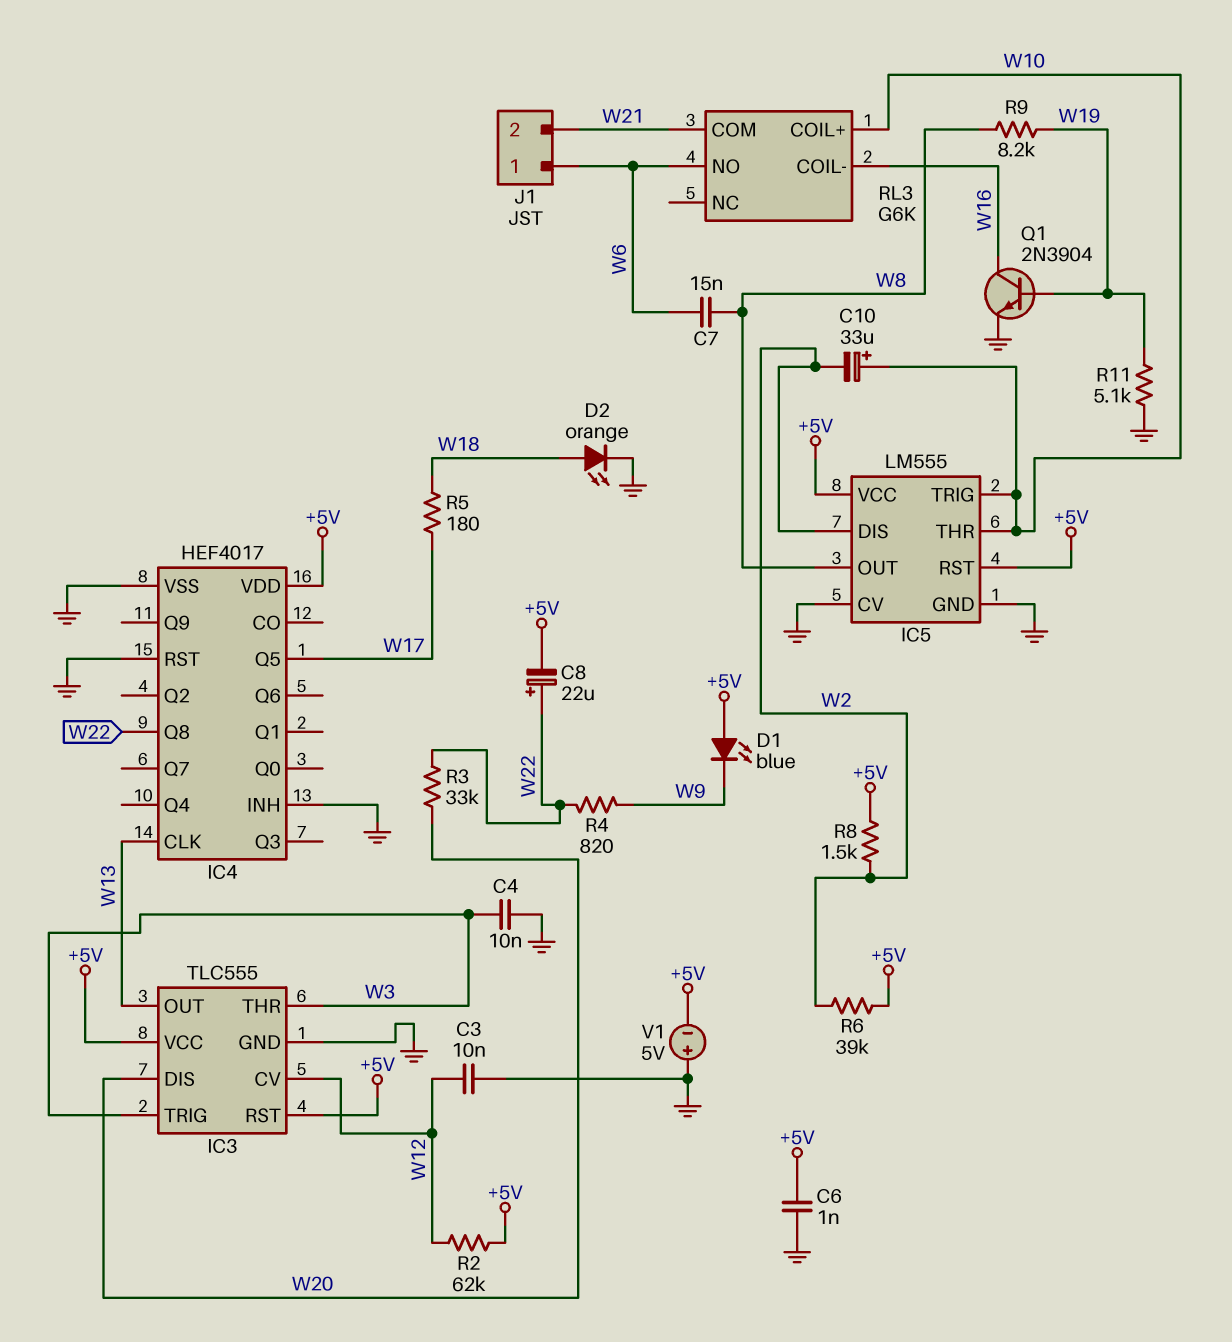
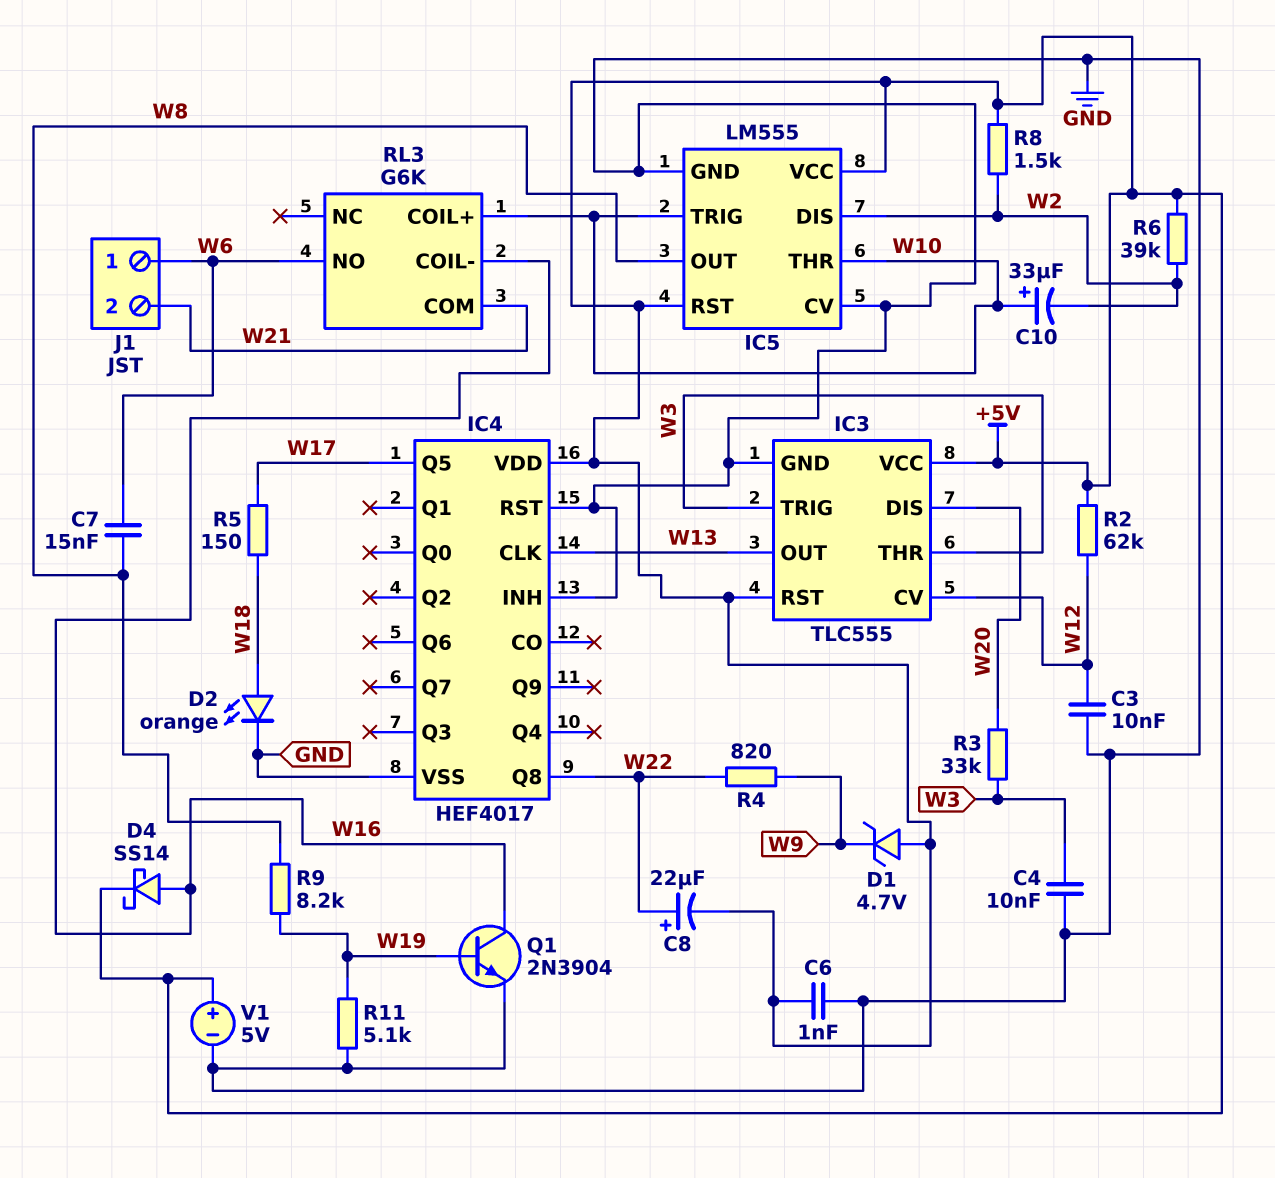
D1: LED blue (A +5V, K W9) -> zener 4.7V (A +5V, K W9)
D4: none -> schottky SS14 (A W16, K +5V)
R3: 33k (W20, W22) -> 33k (W3, W20)
R5: 180 (W17, W18) -> 150 (W17, W18)
V1: 5V (plus GND, minus +5V) -> 5V (plus +5V, minus GND)

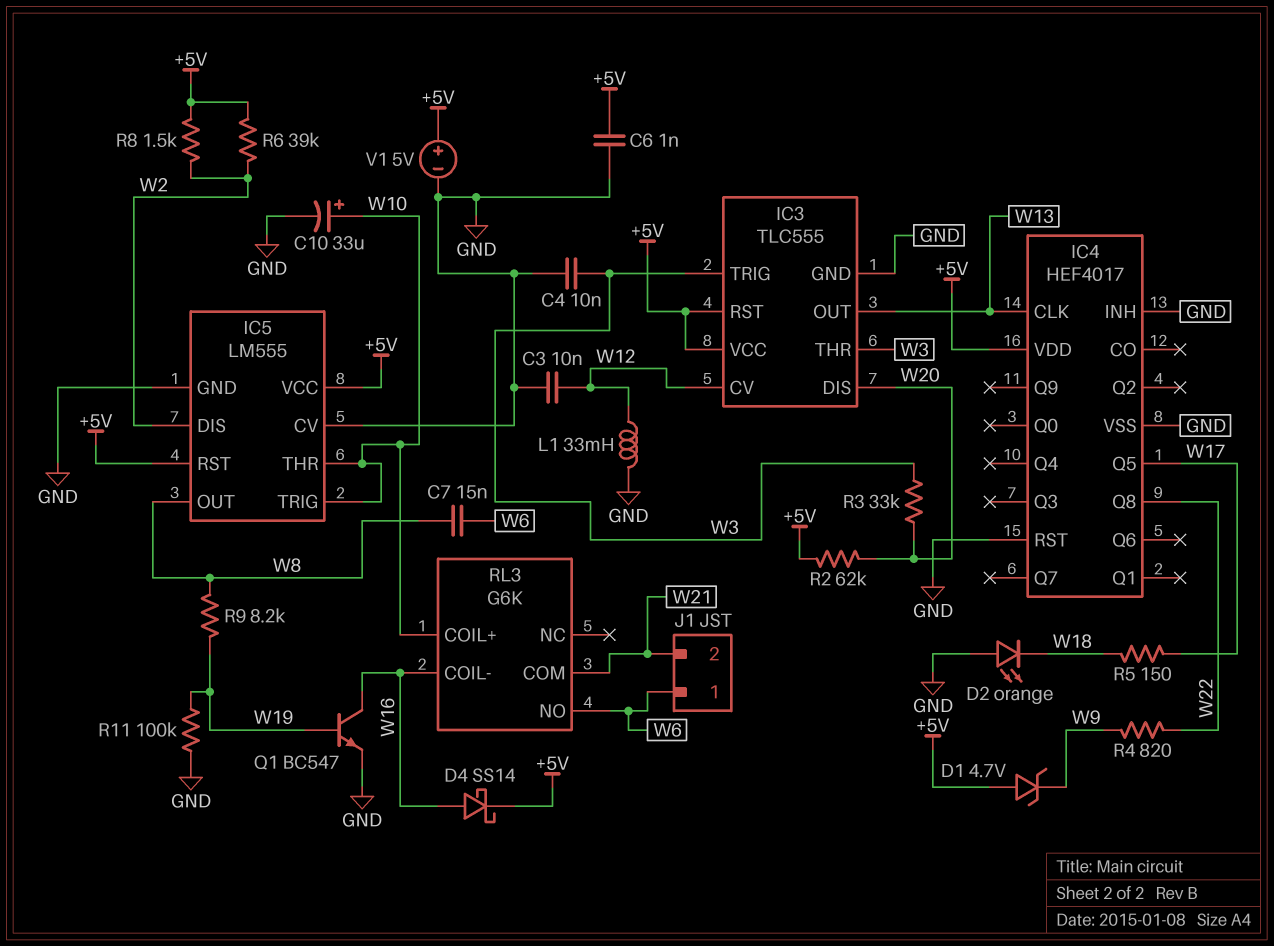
C8: 22uF (plus W22, minus +5V) -> none
C10: 33uF (plus W10, minus W2) -> 33uF (plus W10, minus GND)
D2: LED orange (A W18, K GND) -> LED orange (A GND, K W18)
L1: none -> 33mH (GND, W12)
Q1: NPN 2N3904 (B W19, C W16, E GND) -> NPN BC547 (B W19, C W16, E GND)
R2: 62k (+5V, W12) -> 62k (+5V, W20)
R11: 5.1k (GND, W19) -> 100k (GND, W19)

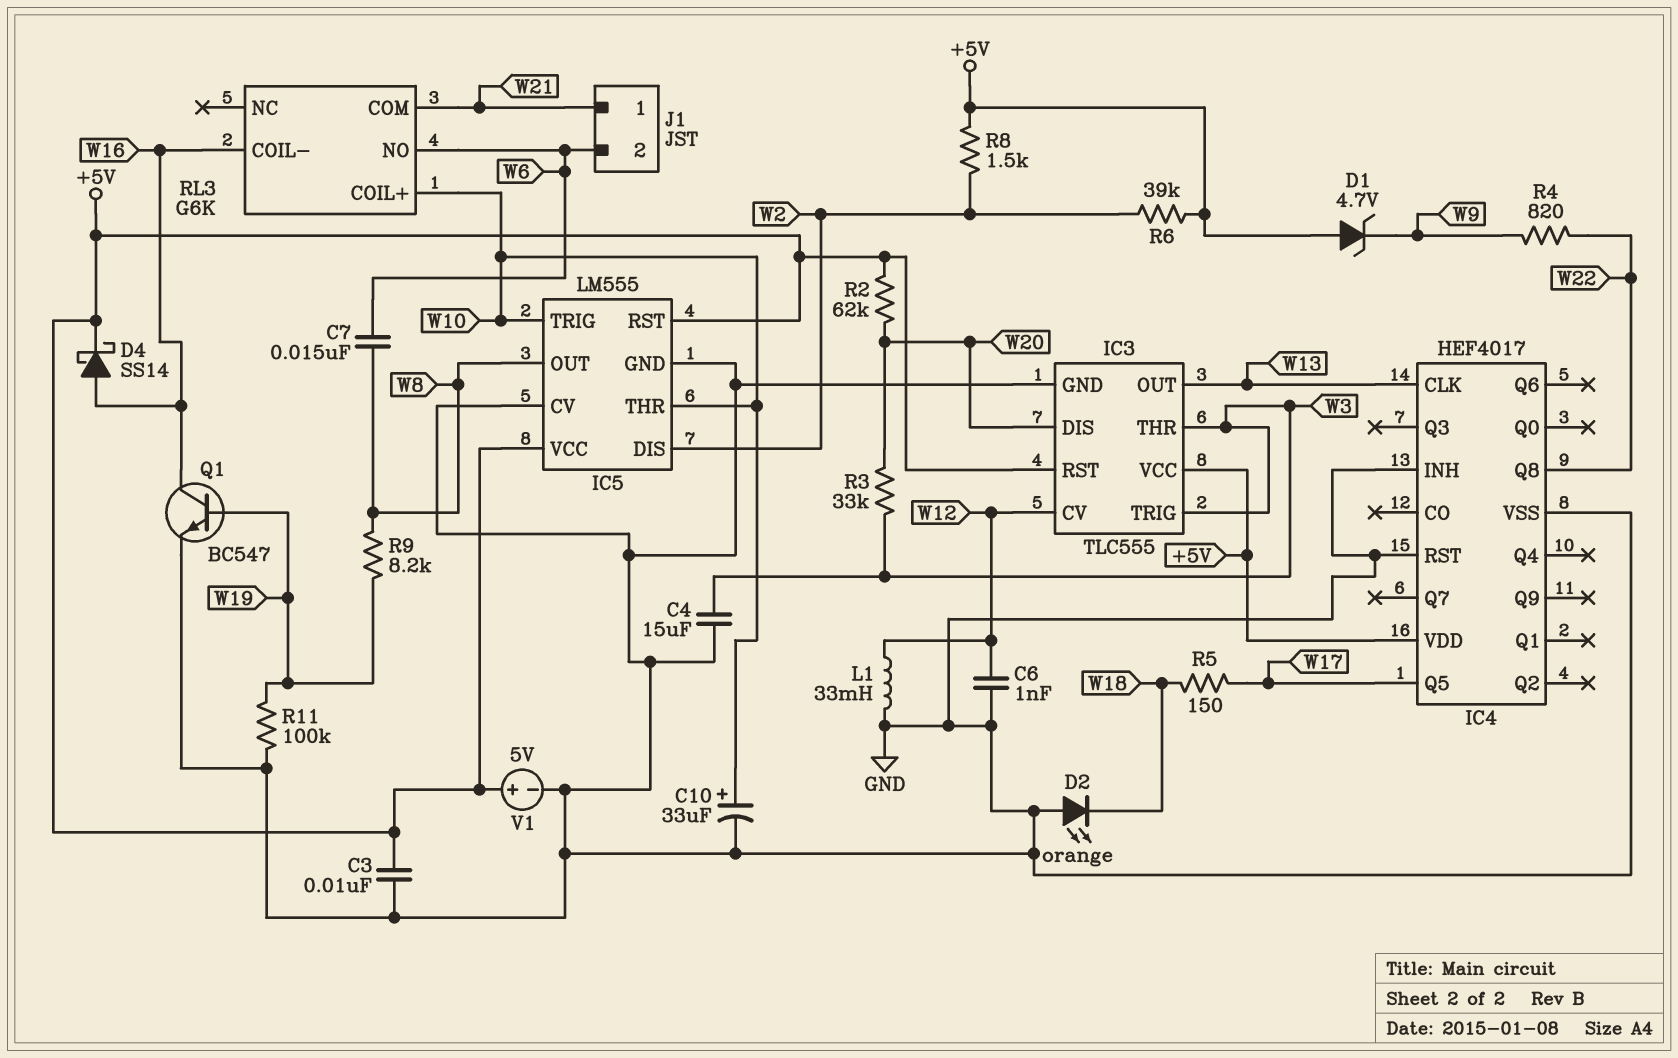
C3: 10nF (GND, W12) -> 10nF (+5V, GND)
C4: 10nF (GND, W3) -> 15uF (GND, W3)
C6: 1nF (+5V, GND) -> 1nF (GND, W12)
J1 pin 1: W6 -> W21
J1 pin 2: W21 -> W6

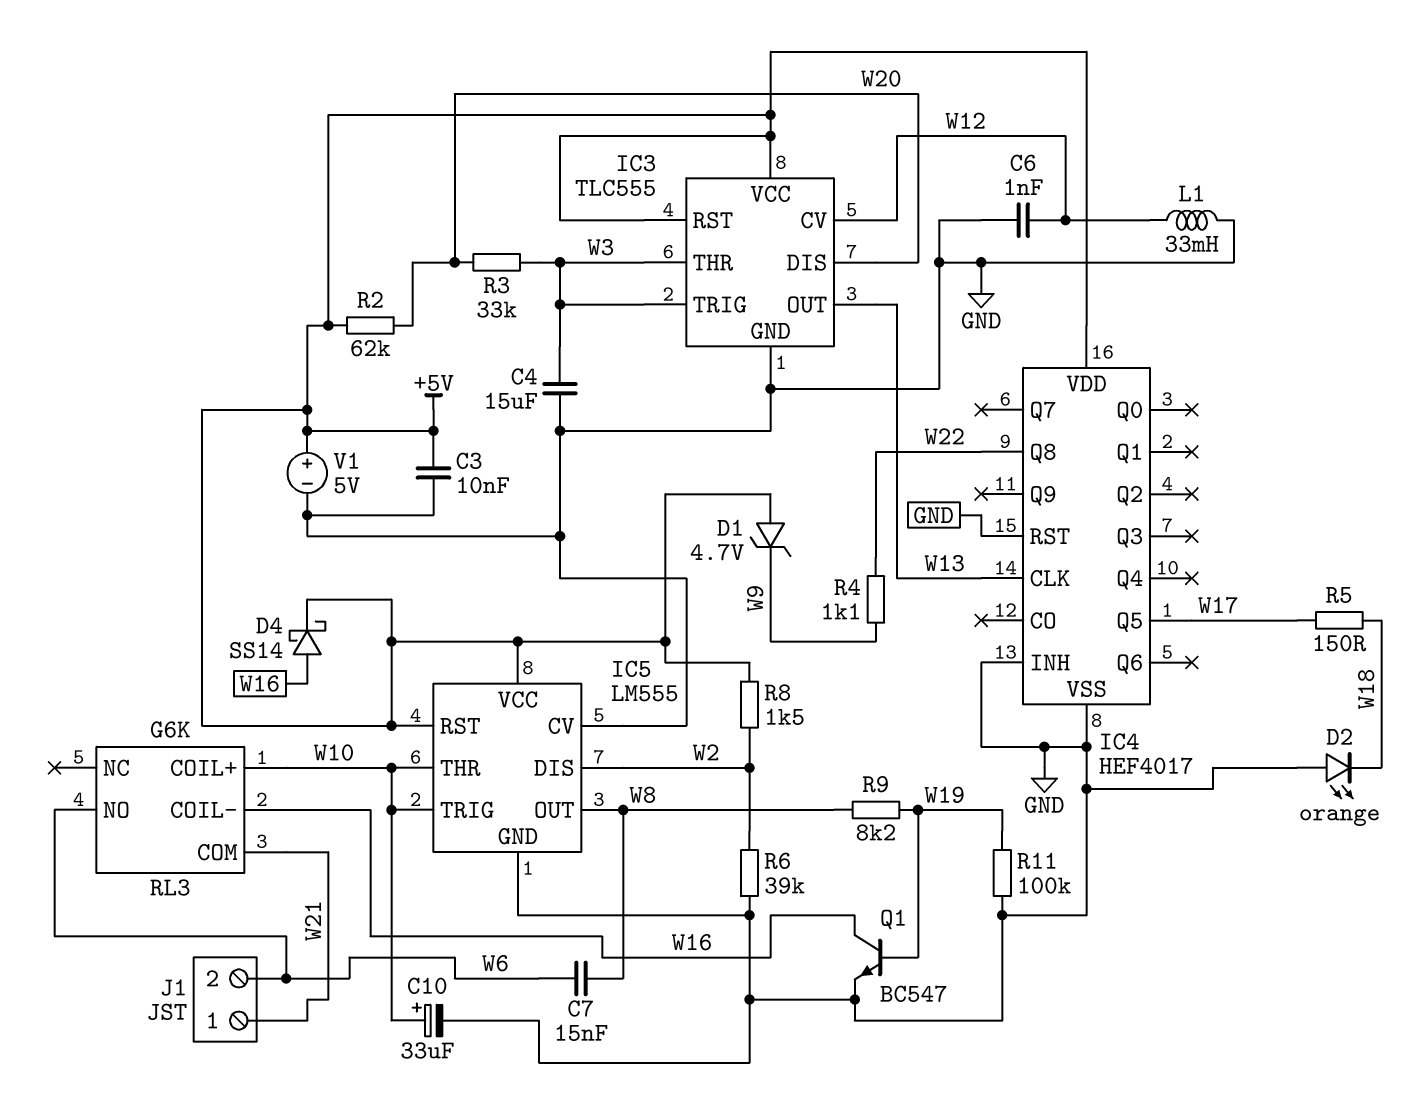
R4: 820 (W9, W22) -> 1.1k (W9, W22)
R6: 39k (+5V, W2) -> 39k (GND, W2)

